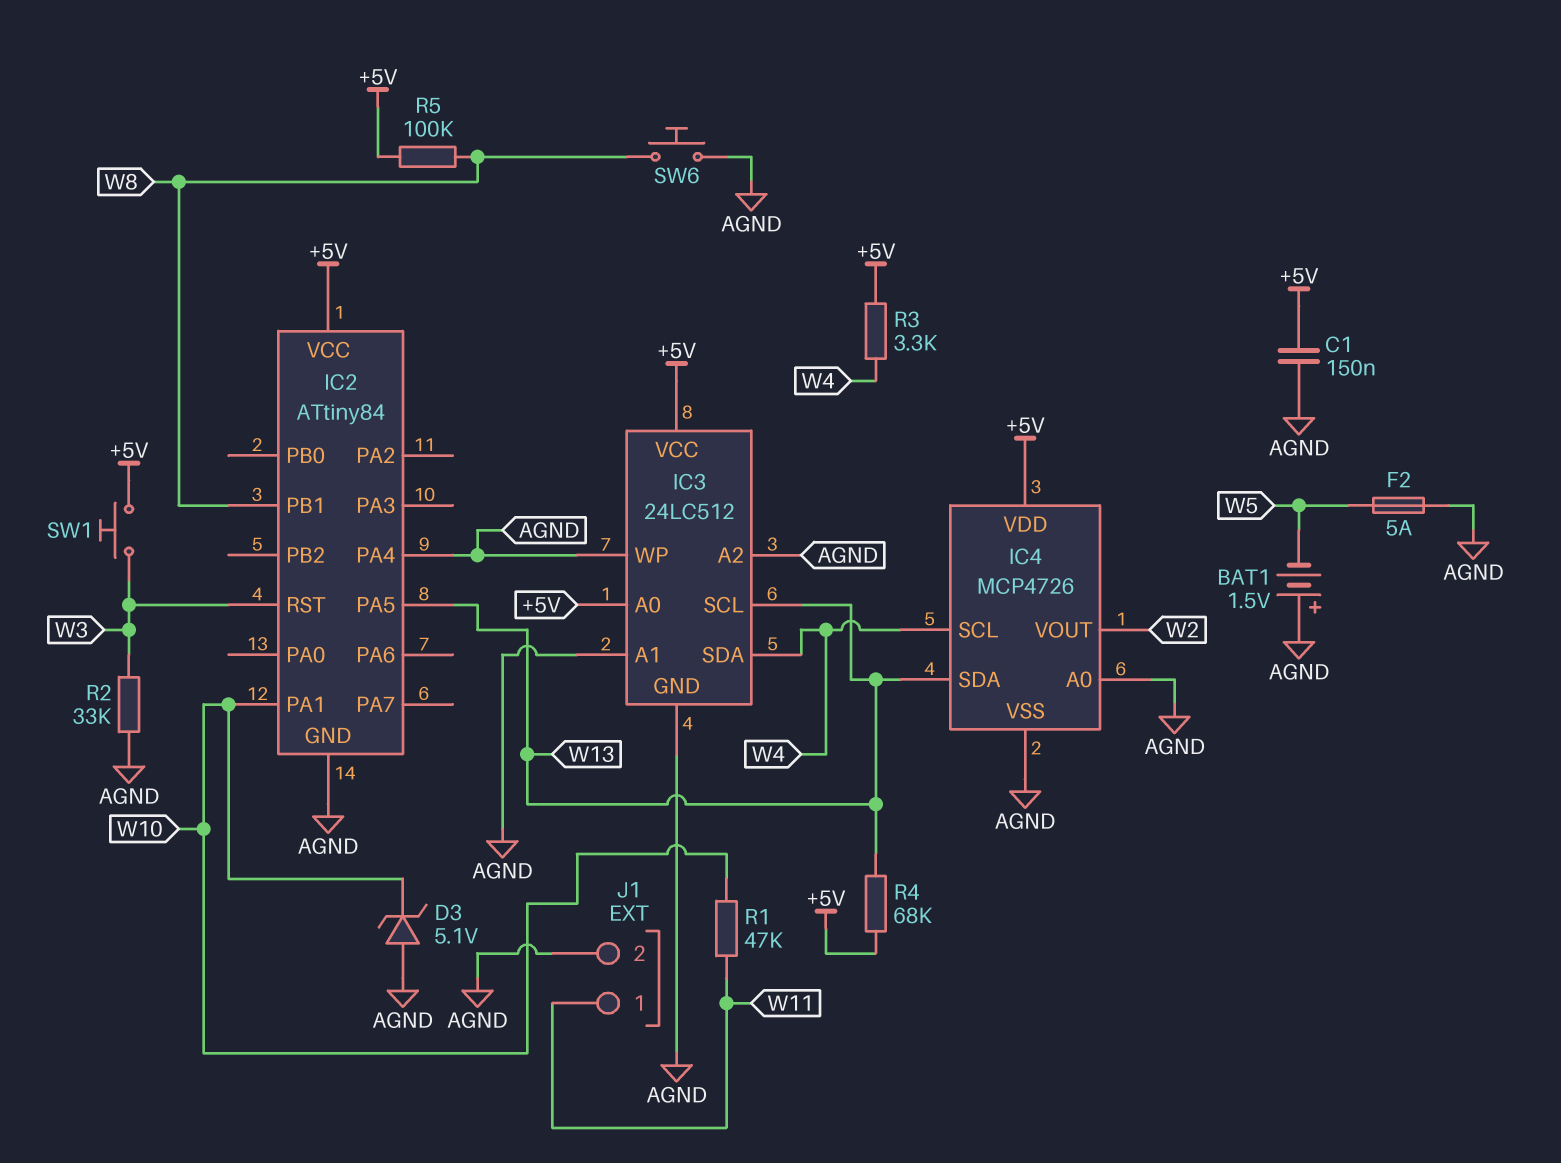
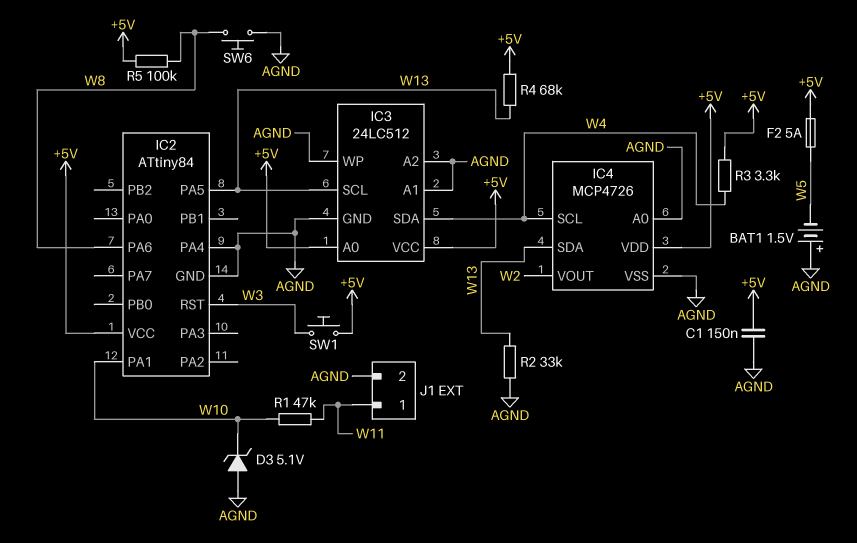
F2: 5A (AGND, W5) -> 5A (+5V, W5)
IC2 pin PA6: none -> W8
IC2 pin PB1: W8 -> none
R2: 33k (AGND, W3) -> 33k (AGND, W13)

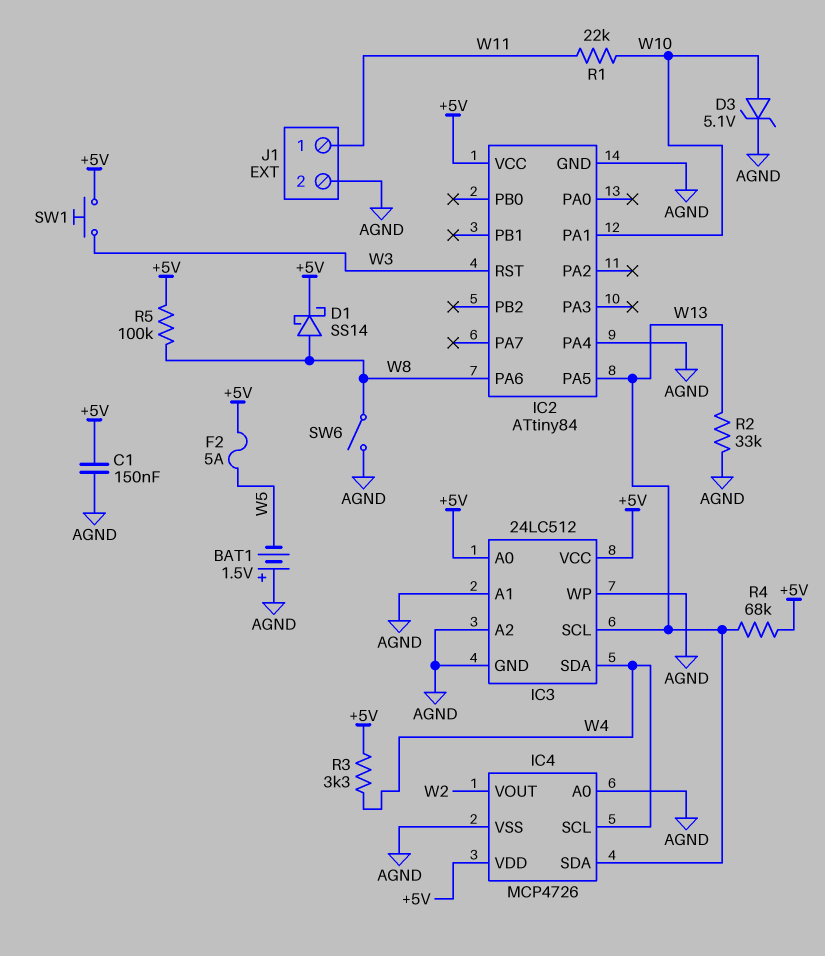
D1: none -> schottky SS14 (A W8, K +5V)
D3: zener 5.1V (A AGND, K W10) -> zener 5.1V (A W10, K AGND)
R1: 47k (W10, W11) -> 22k (W10, W11)
SW6: button (AGND, W8) -> switch (AGND, W8)

